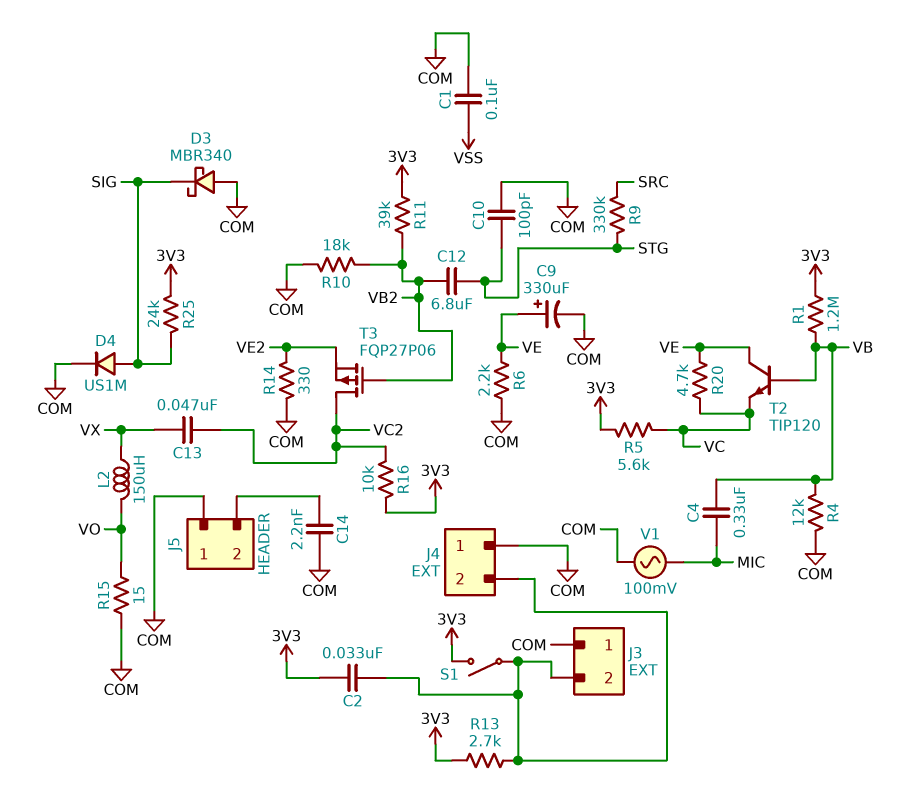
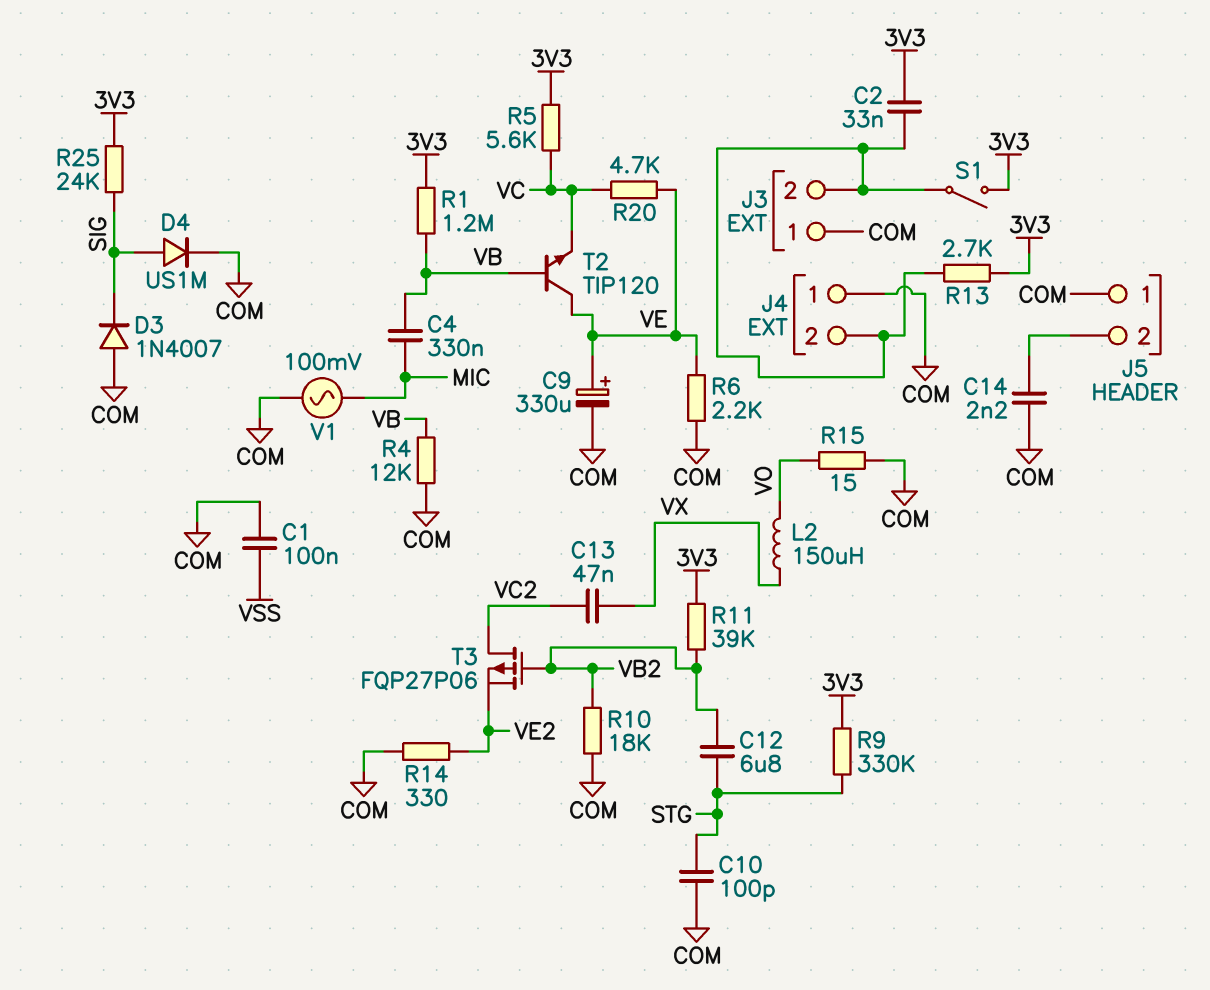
D3: schottky MBR340 (A COM, K SIG) -> diode 1N4007 (A COM, K SIG)
R9: 330k (SRC, STG) -> 330k (3V3, STG)
R16: 10k (3V3, VC2) -> none

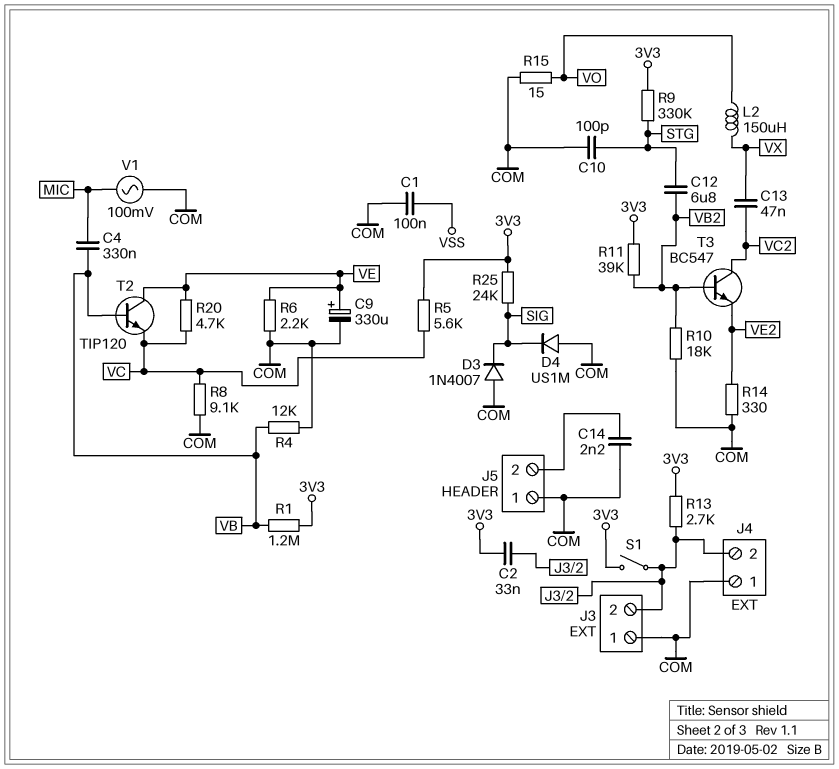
D4: diode US1M (A SIG, K COM) -> diode US1M (A COM, K SIG)
R8: none -> 9.1k (COM, VC)
T3: PMOS FQP27P06 (G VB2, D VC2, S VE2) -> NPN BC547 (B VB2, C VC2, E VE2)

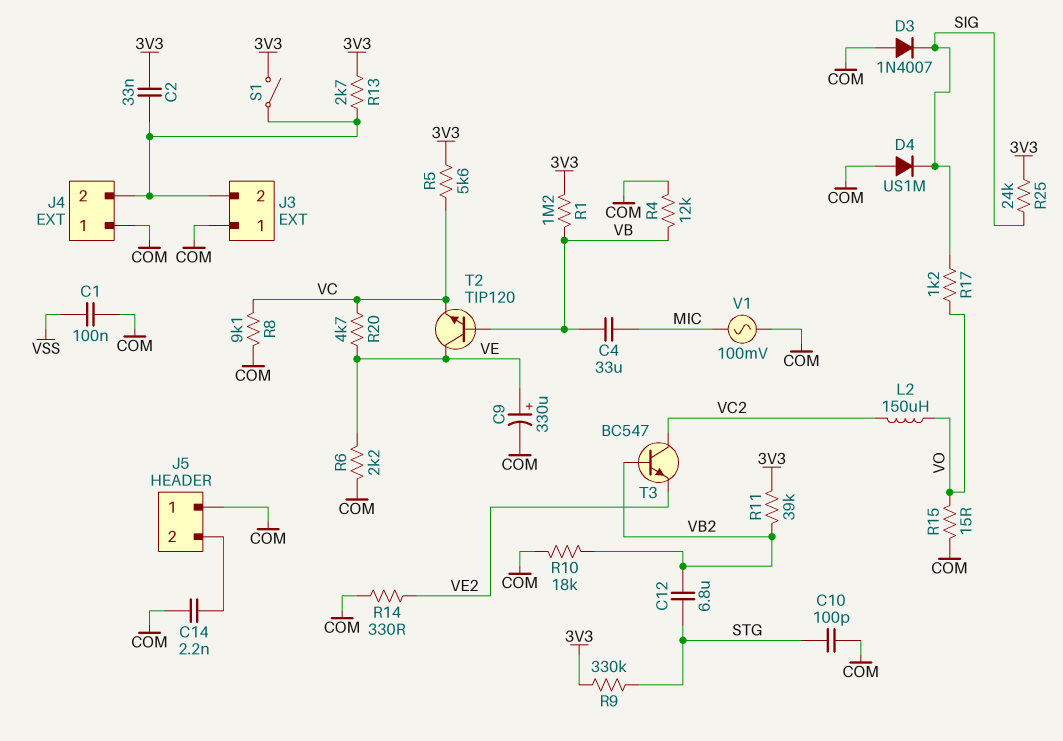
C4: 330nF (MIC, VB) -> 33uF (MIC, VB)
C13: 47nF (VC2, VX) -> none
L2: 150uH (VO, VX) -> 150uH (VC2, VO)
R17: none -> 1.2k (SIG, VO)

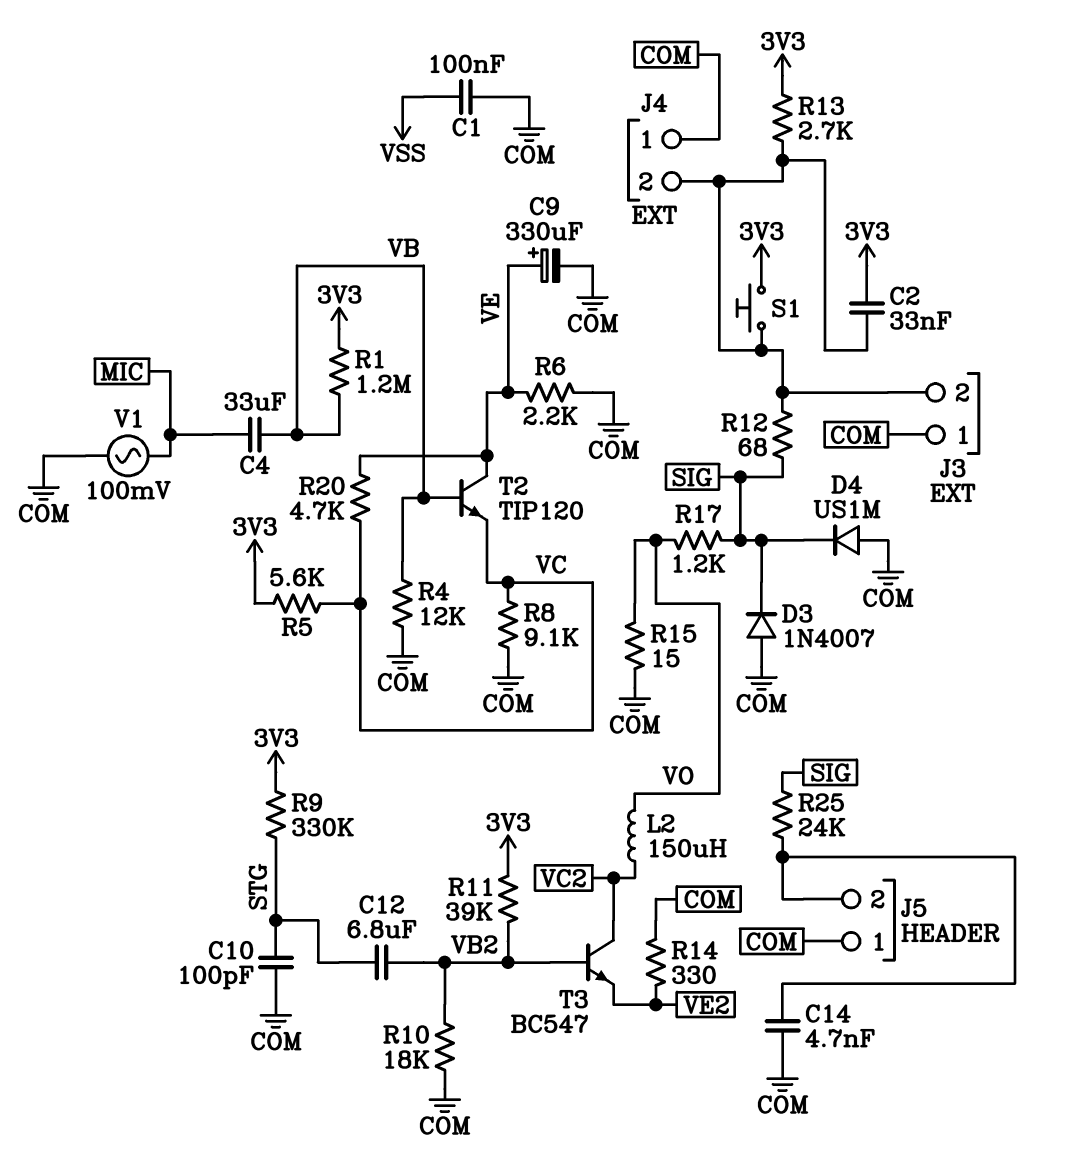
C14: 2.2nF (COM, J5/2) -> 4.7nF (COM, J5/2)
R12: none -> 68 (J3/2, SIG)
R25: 24k (3V3, SIG) -> 24k (J5/2, SIG)
S1: switch (3V3, J3/2) -> button (3V3, J3/2)

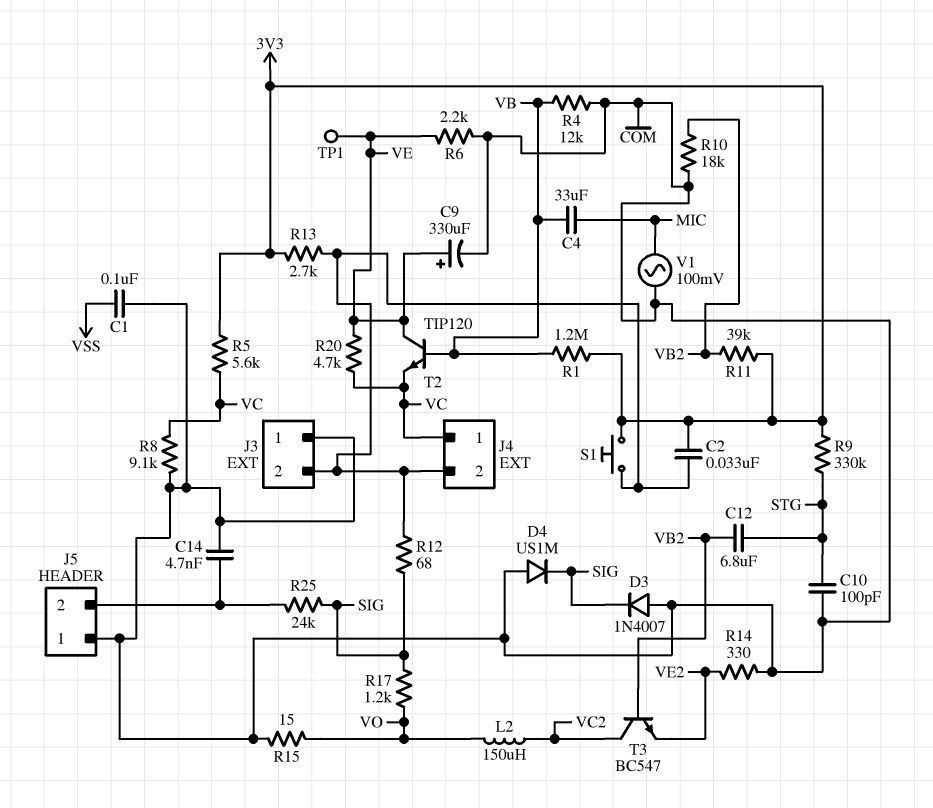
J4 pin 1: COM -> VC
TP1: none -> test point (VE)

